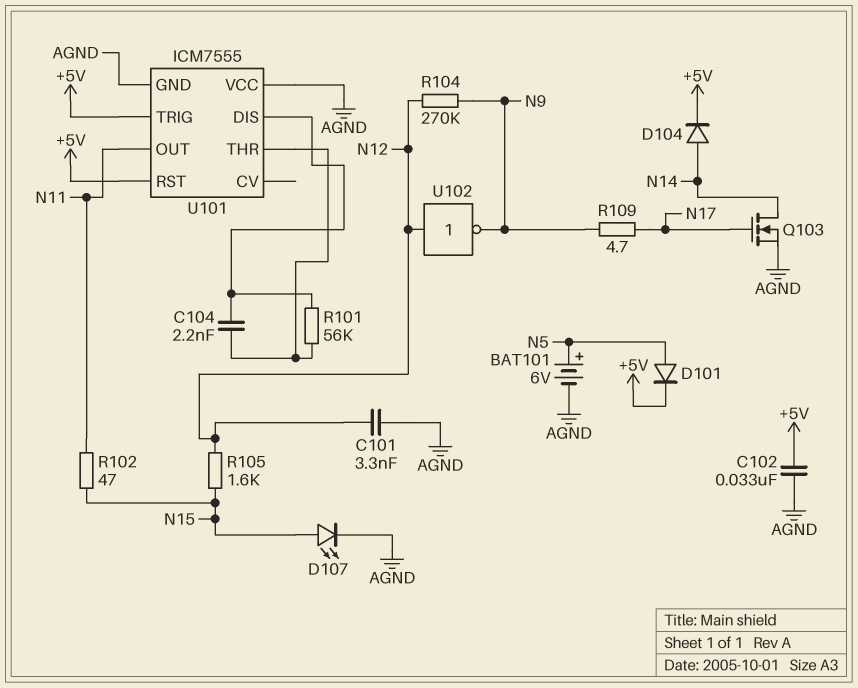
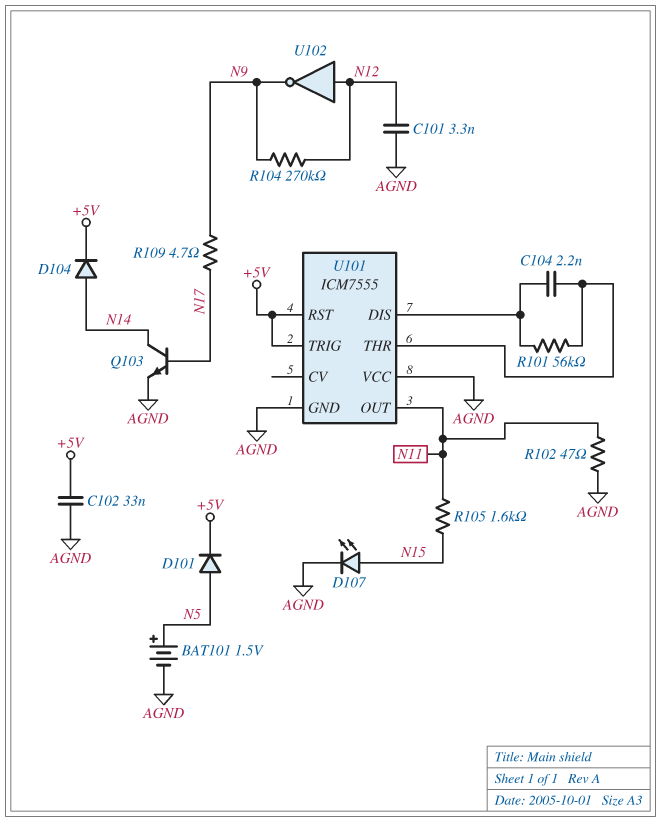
BAT101: 6V (plus N5, minus AGND) -> 1.5V (plus N5, minus AGND)
Q103: NMOS (G N17, D N14, S AGND) -> NPN (B N17, C N14, E AGND)
R102: 47 (N11, N15) -> 47 (AGND, N11)
R105: 1.6k (N12, N15) -> 1.6k (N11, N15)

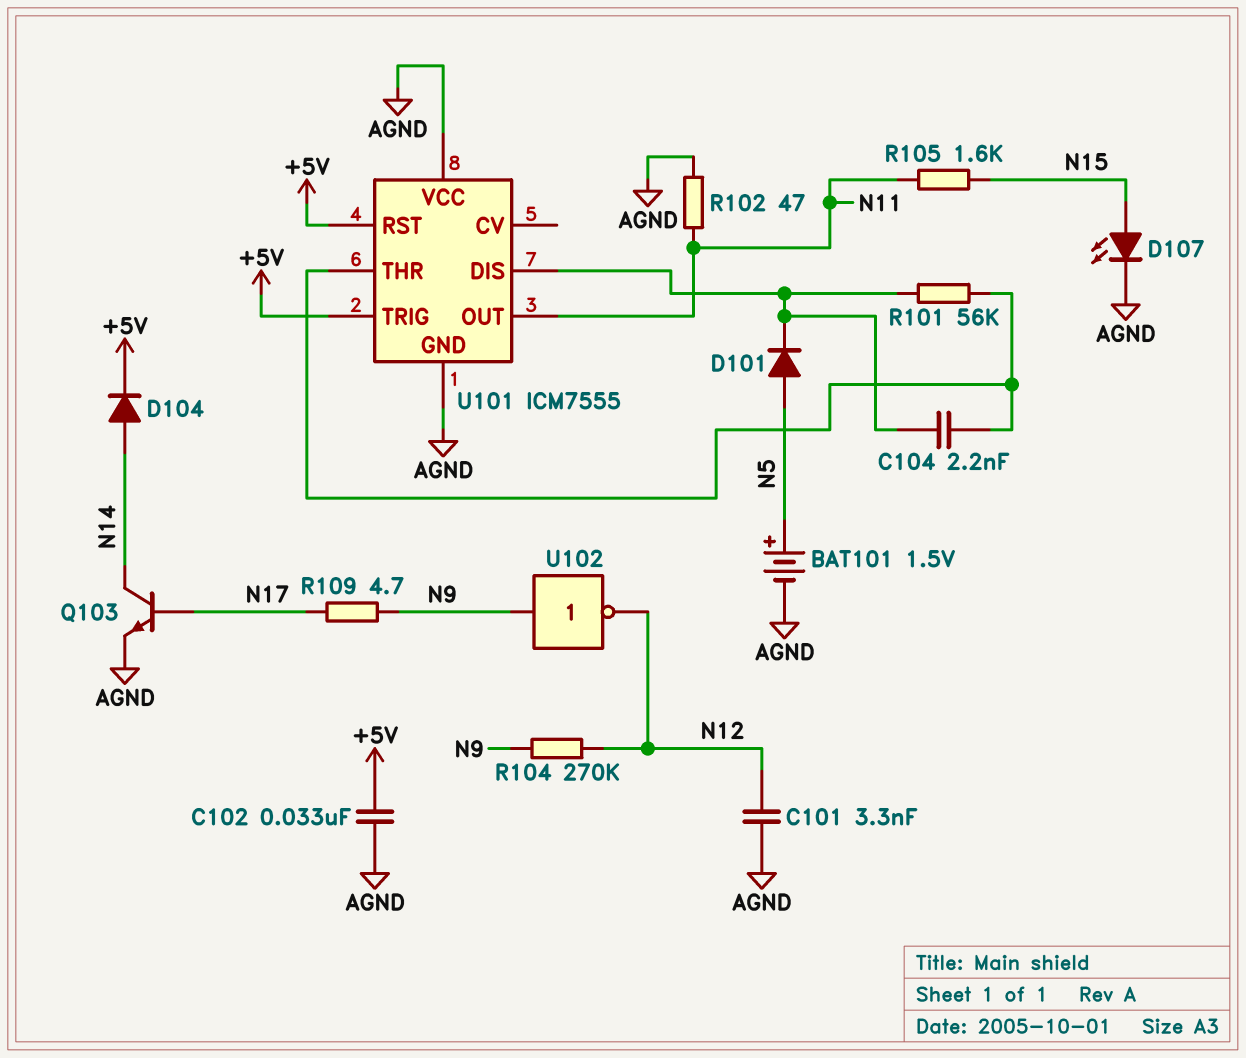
D101: diode (A N5, K +5V) -> diode (A N5, K U101/DIS)
U102: NOT (in N12, out N9) -> NOT (in N9, out N12)

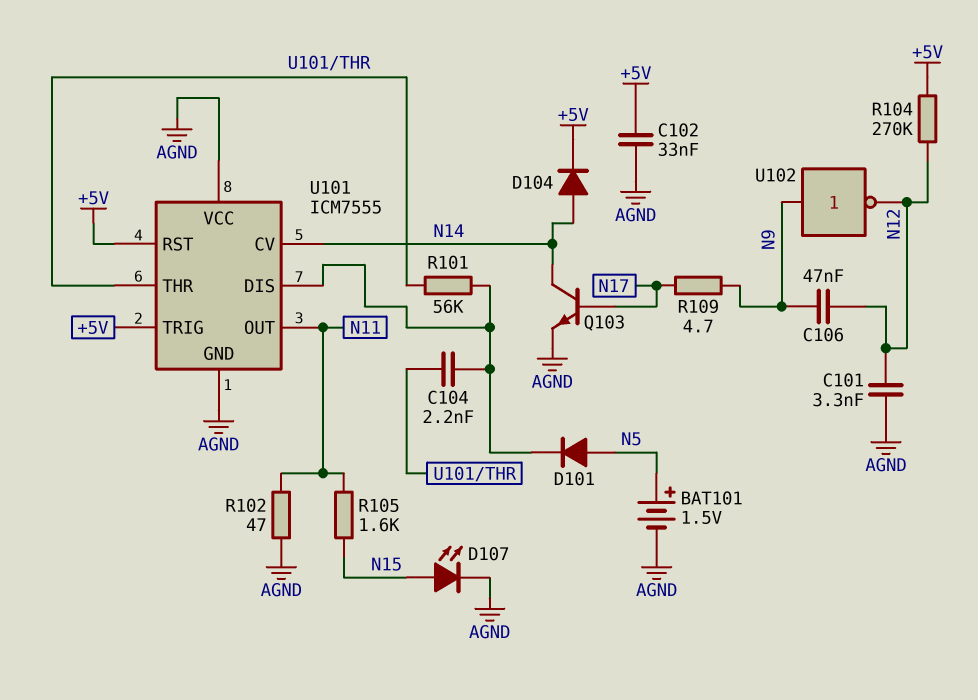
C106: none -> 47nF (N9, N12)
R104: 270k (N9, N12) -> 270k (+5V, N12)
U101 pin CV: none -> N14

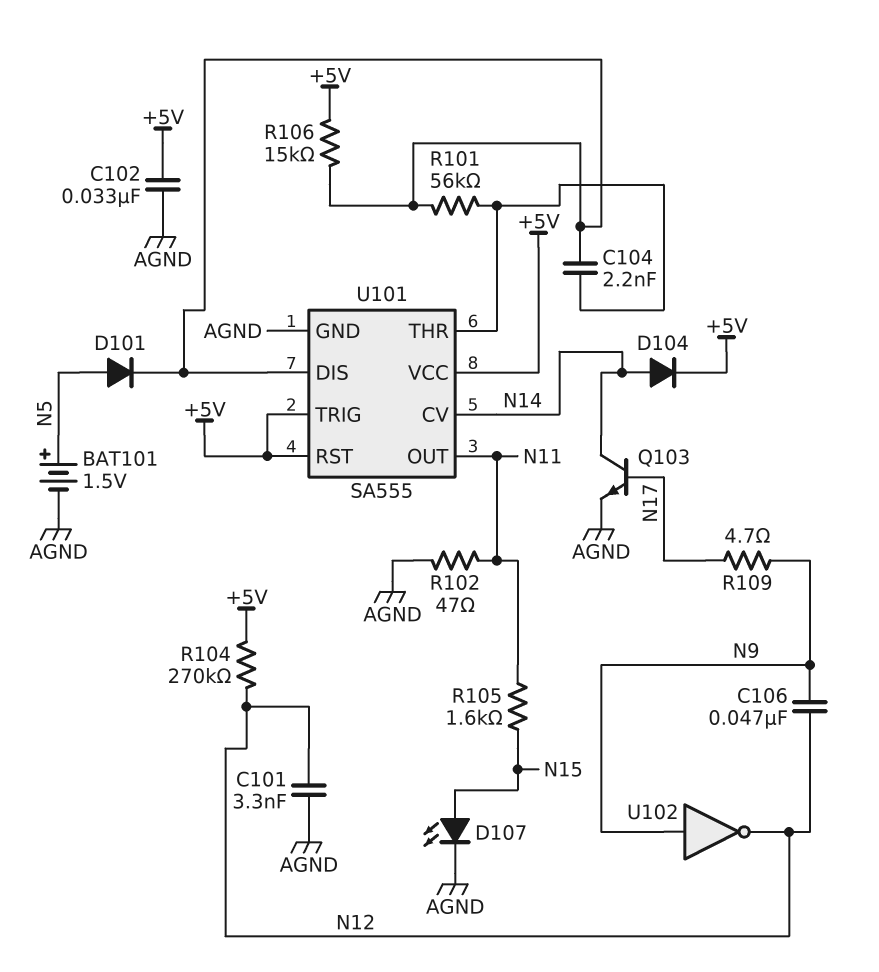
R106: none -> 15k (+5V, U101/DIS)
U101: ICM7555 -> SA555
U101 pin VCC: AGND -> +5V

